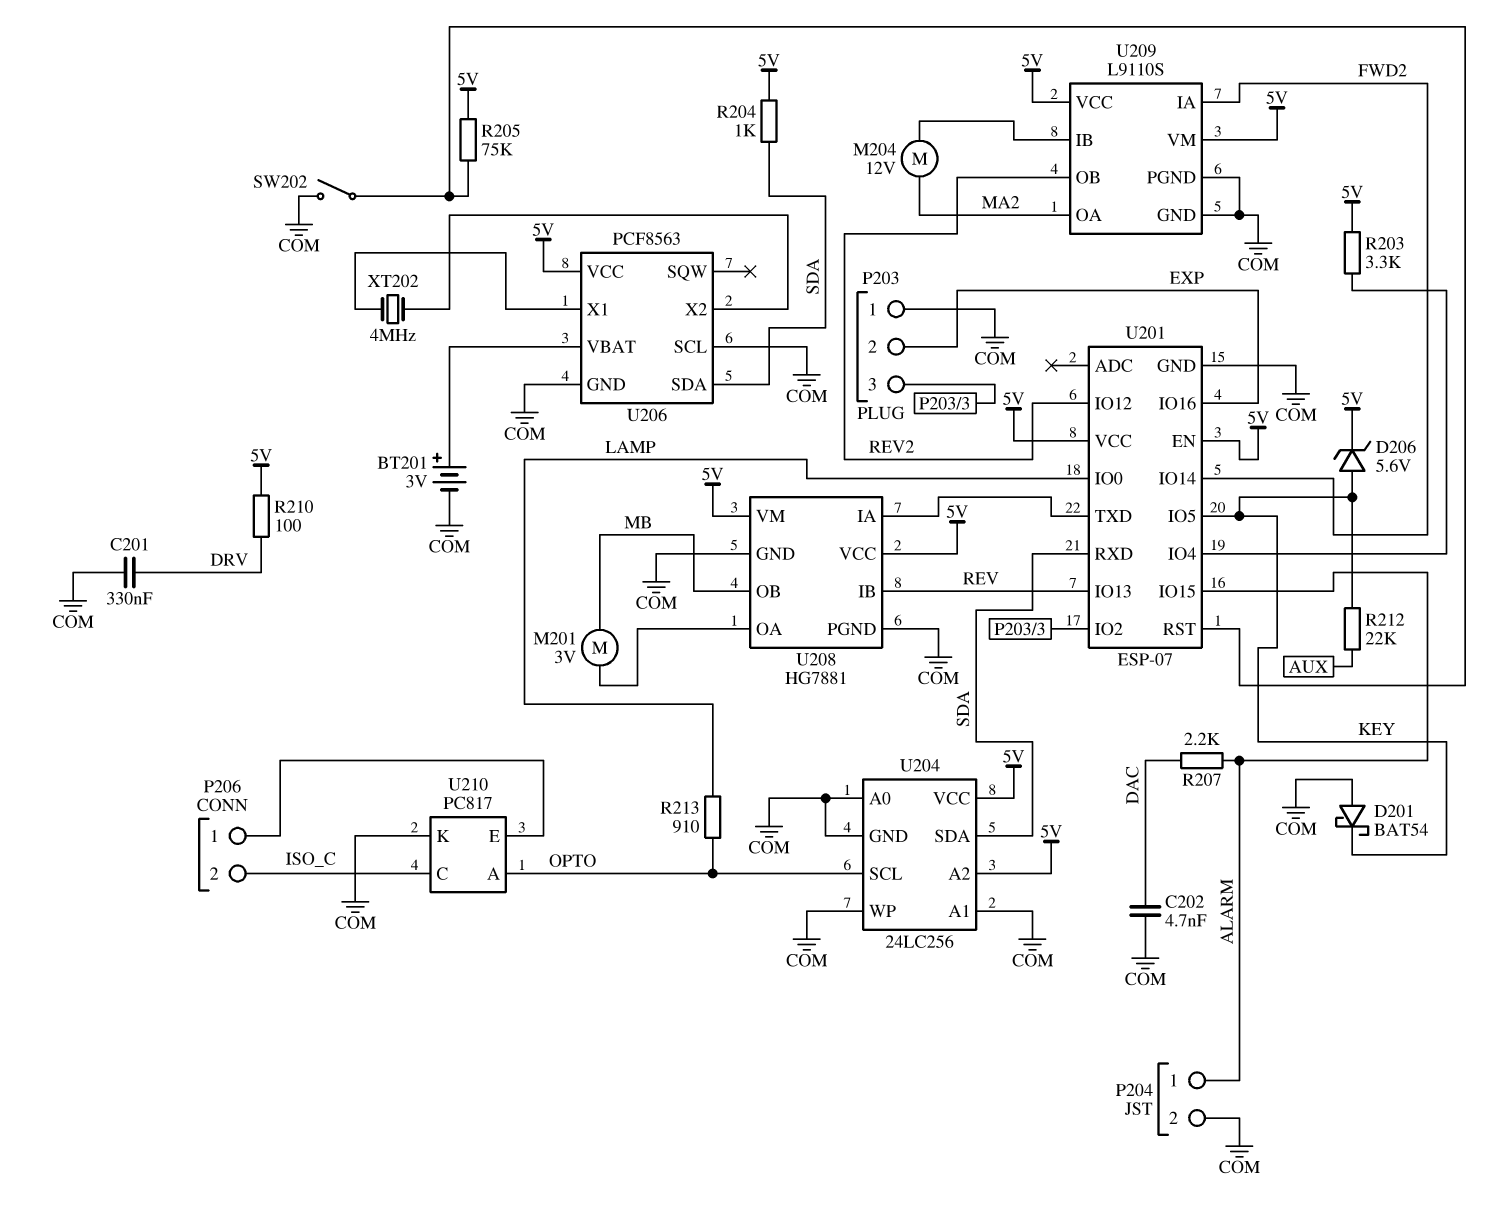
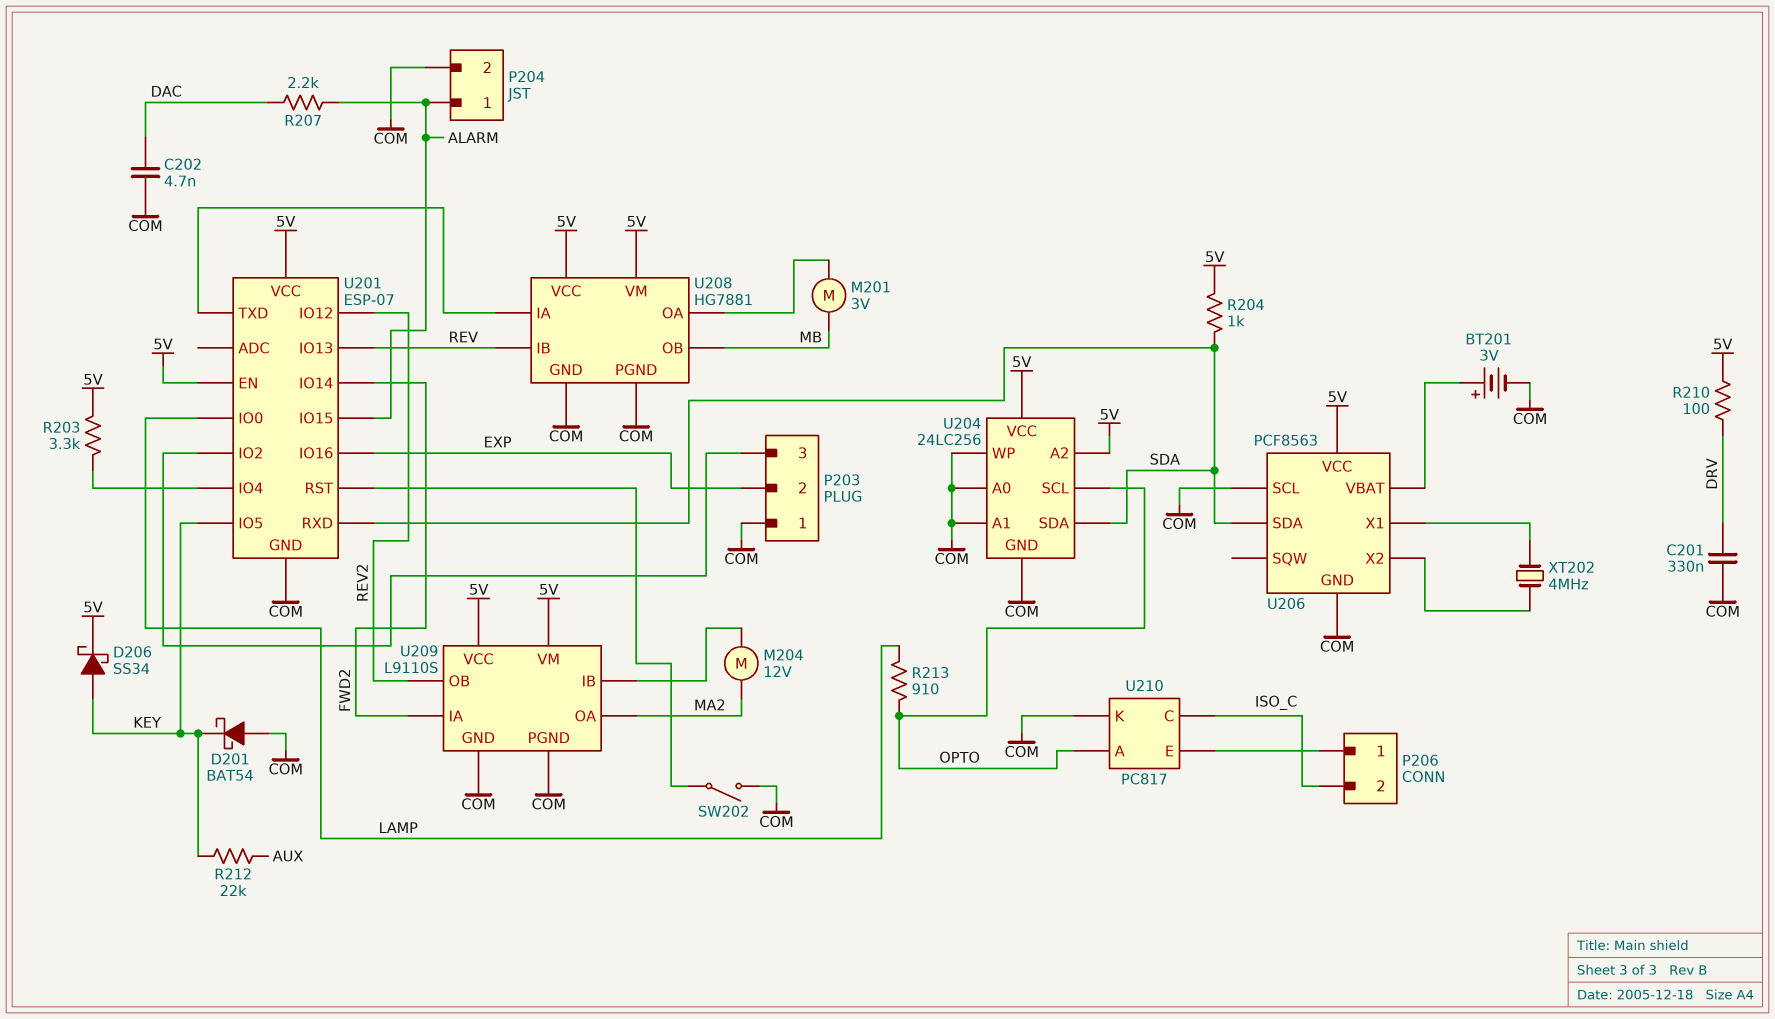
D206: zener 5.6V (A KEY, K 5V) -> schottky SS34 (A KEY, K 5V)
R205: 75k (5V, U201/RST) -> none

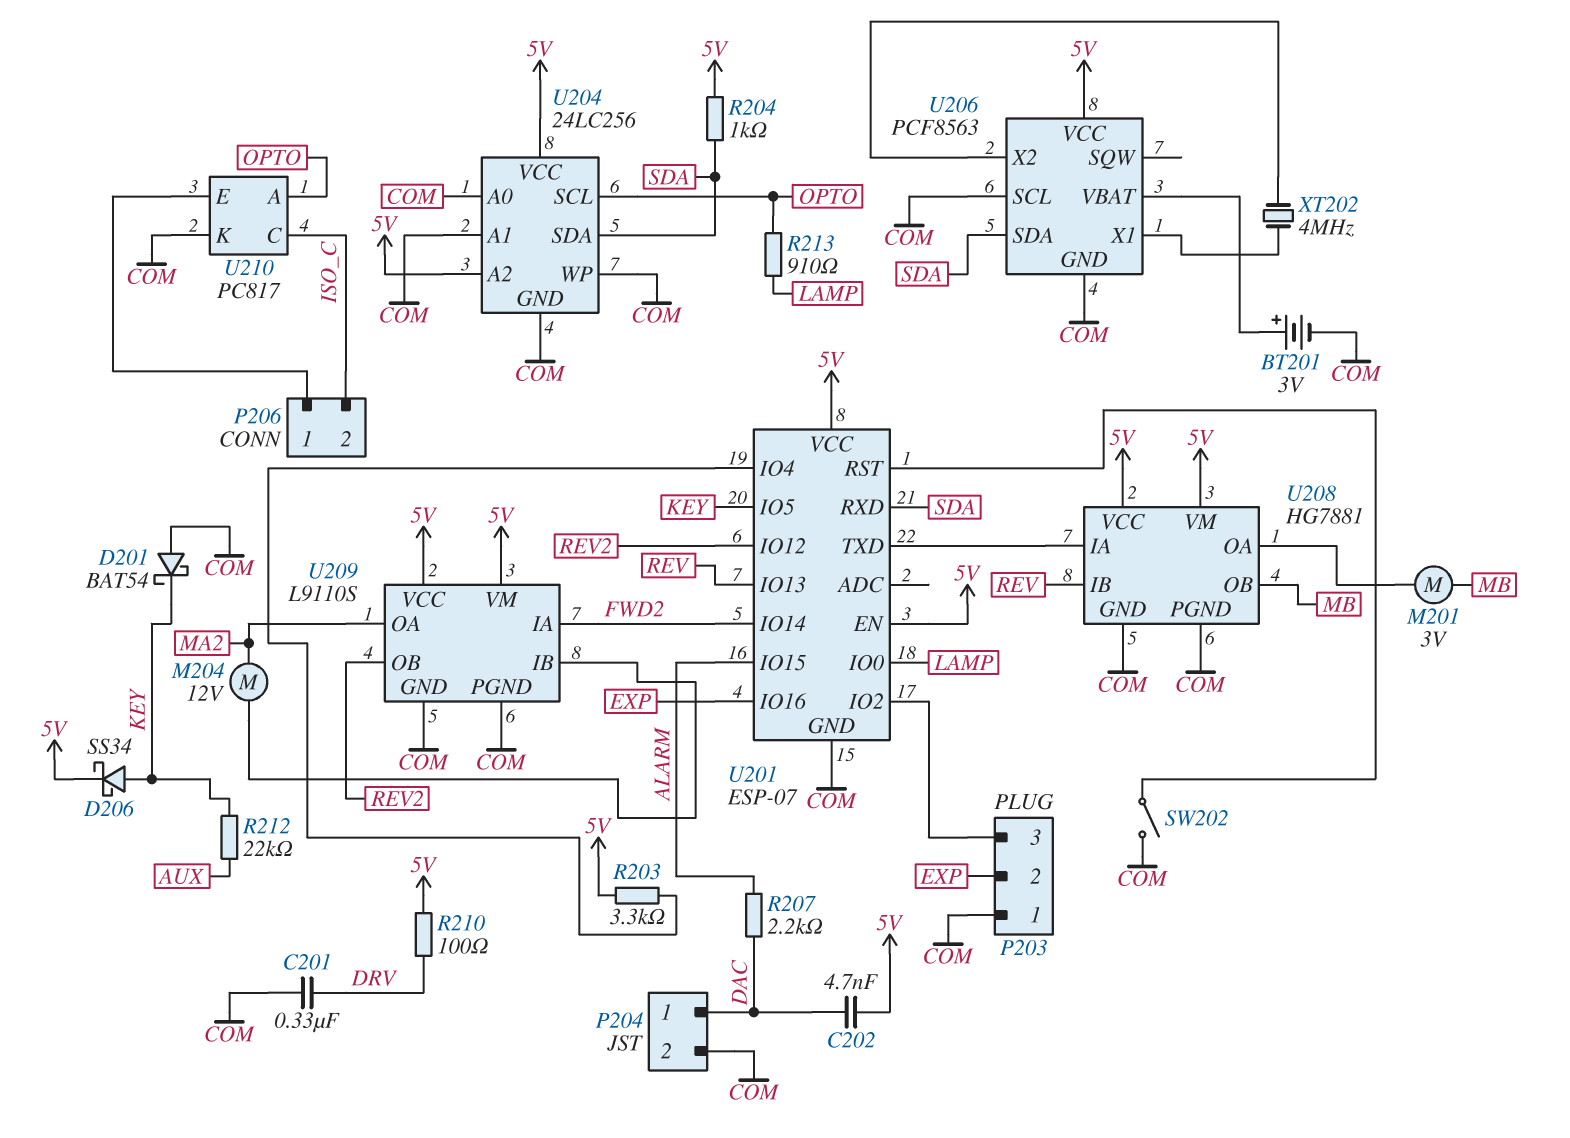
C202: 4.7nF (COM, DAC) -> 4.7nF (5V, DAC)
P204 pin 1: ALARM -> DAC

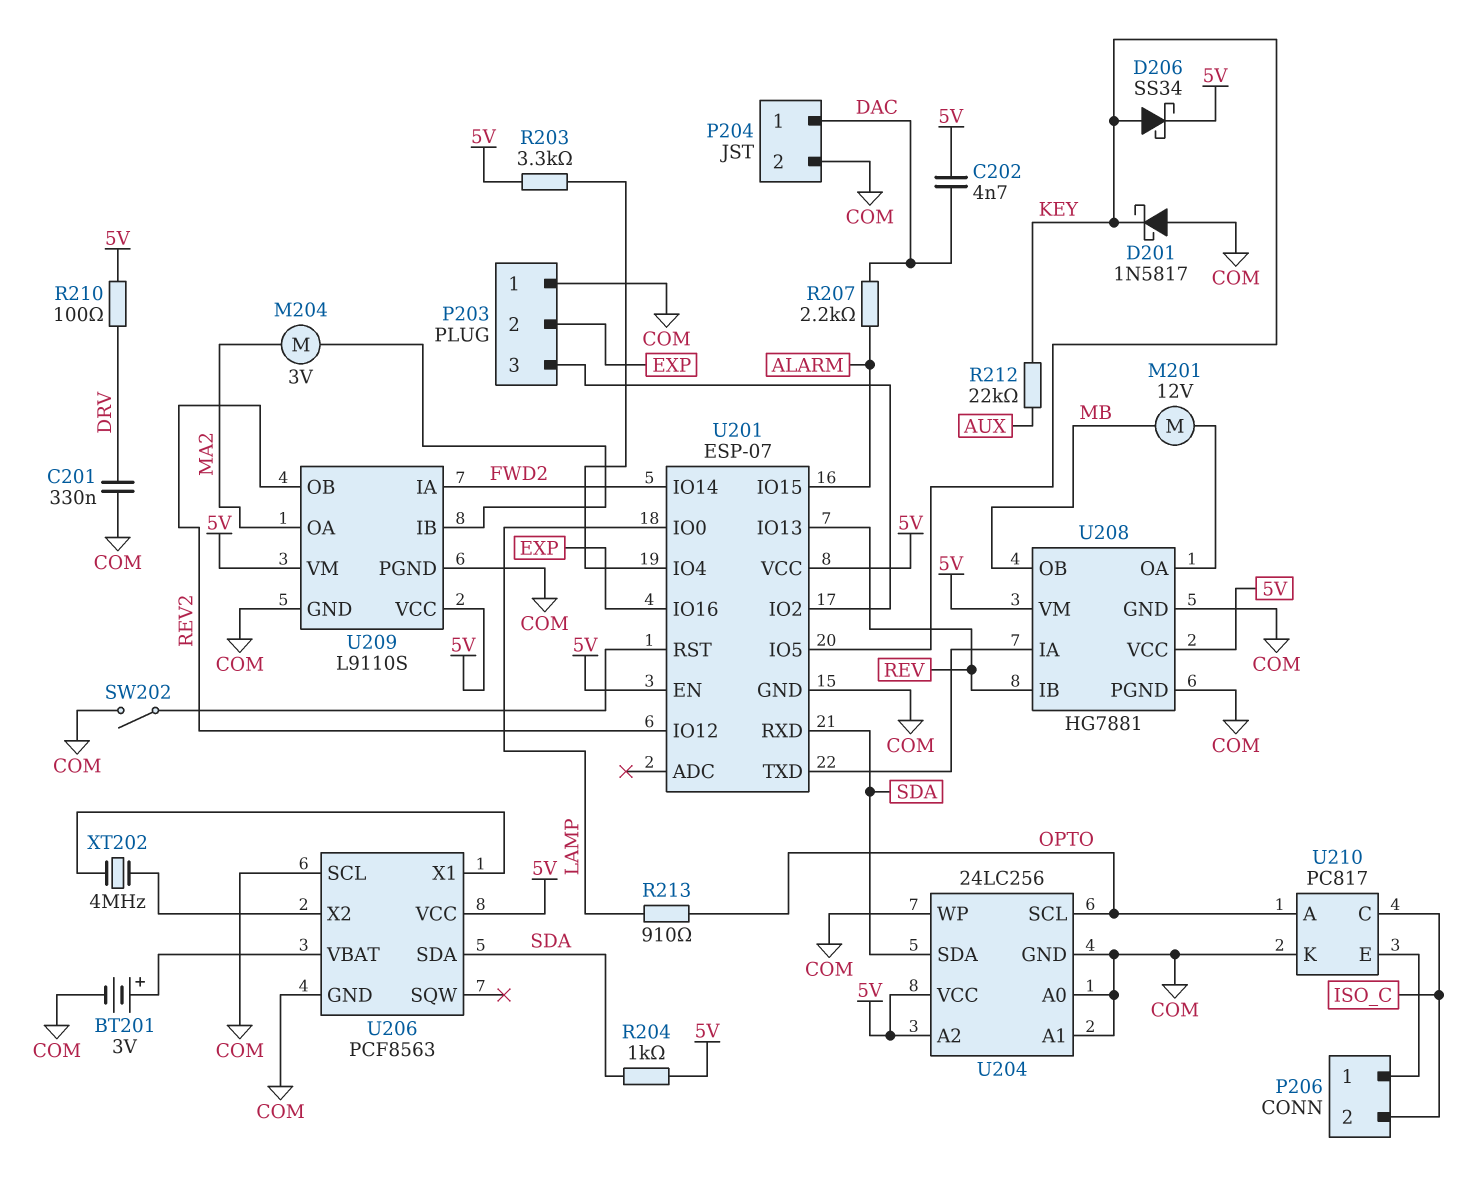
D201: schottky BAT54 (A COM, K KEY) -> schottky 1N5817 (A COM, K KEY)
M201: motor 3V (MB, U208/OA) -> motor 12V (MB, U208/OA)
M204: motor 12V (MA2, U209/IB) -> motor 3V (MA2, U209/IB)

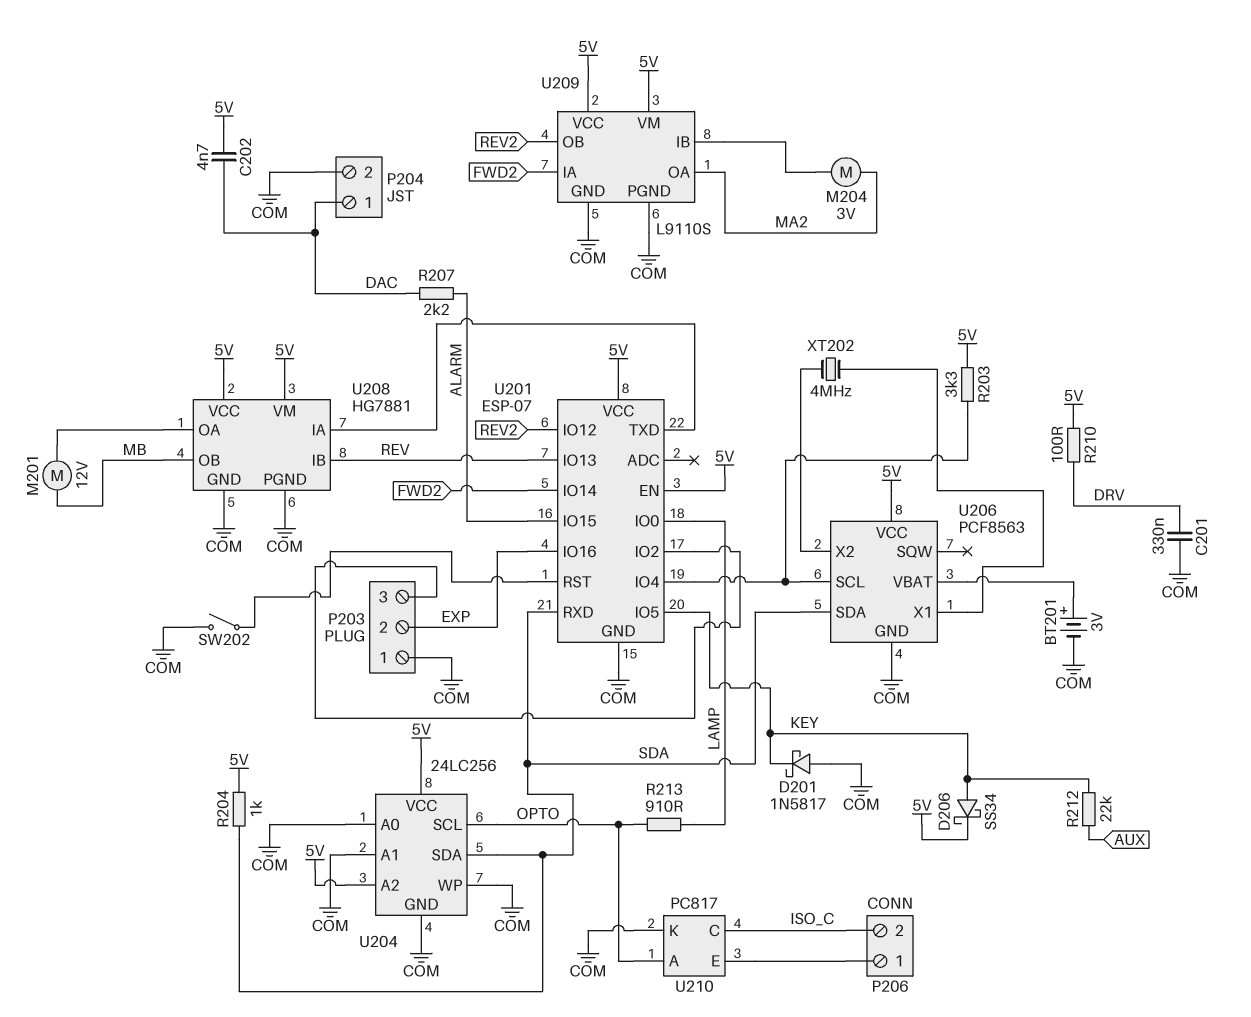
U206 pin SCL: COM -> U201/IO4

